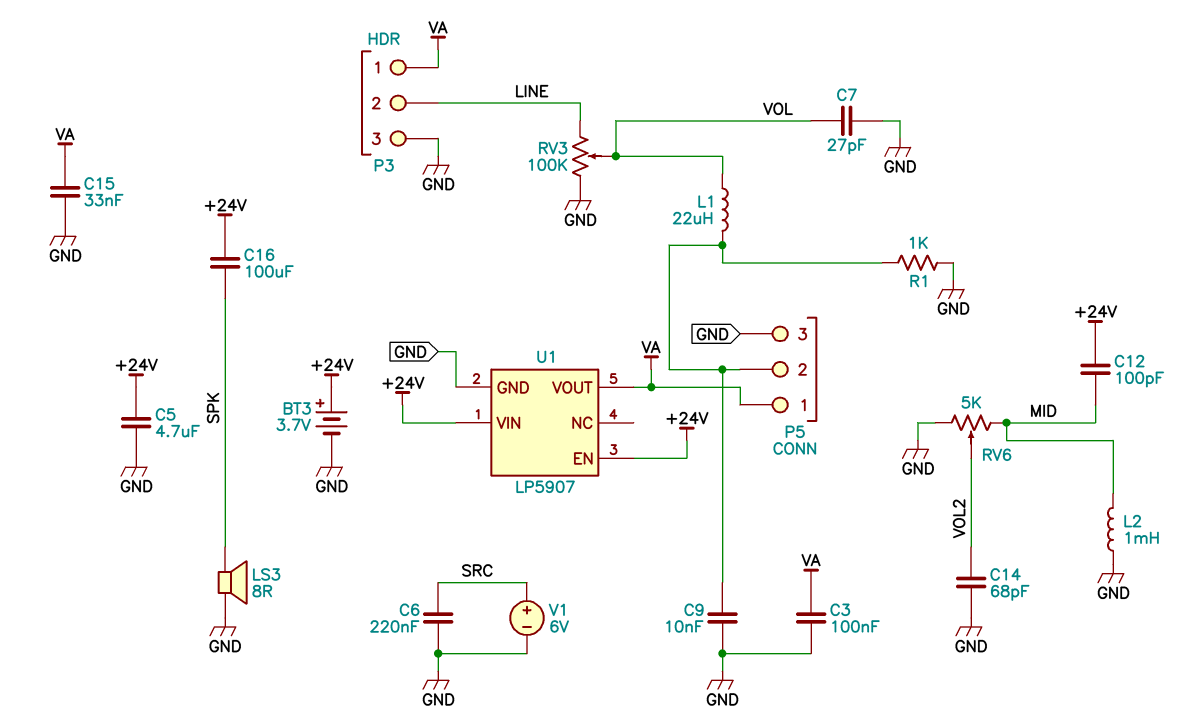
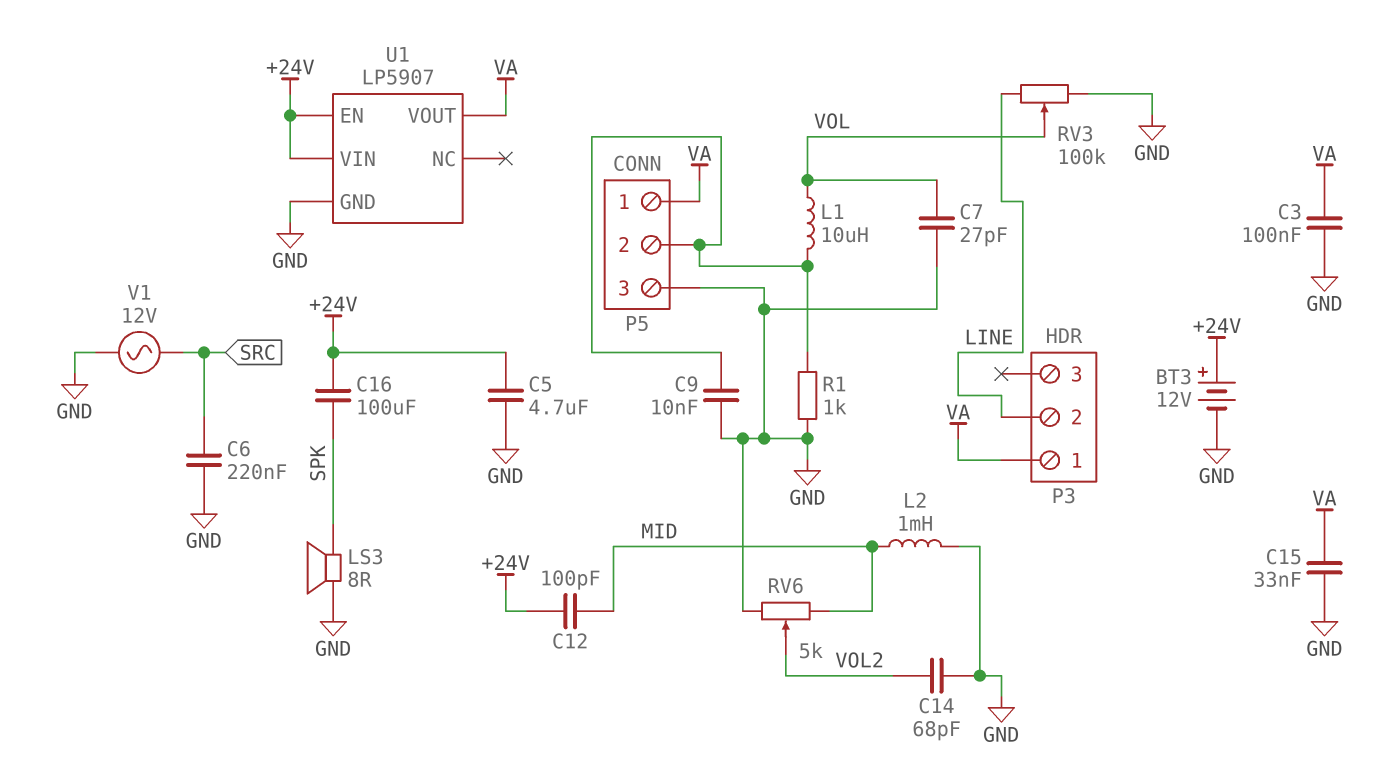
BT3: 3.7V (plus +24V, minus GND) -> 12V (plus +24V, minus GND)
L1: 22uH (P5/2, VOL) -> 10uH (P5/2, VOL)
P3 pin 3: GND -> none
V1: 6V (plus SRC, minus GND) -> AC 12V (GND, SRC)

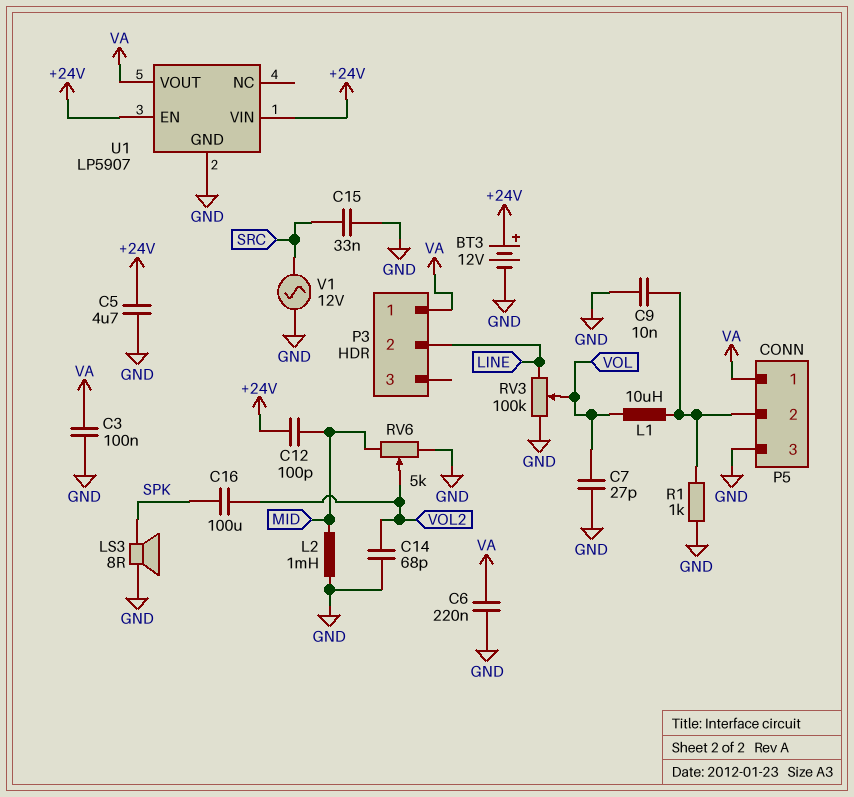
C6: 220nF (GND, SRC) -> 220nF (GND, VA)
C15: 33nF (GND, VA) -> 33nF (GND, SRC)
C16: 100uF (+24V, SPK) -> 100uF (SPK, VOL2)

